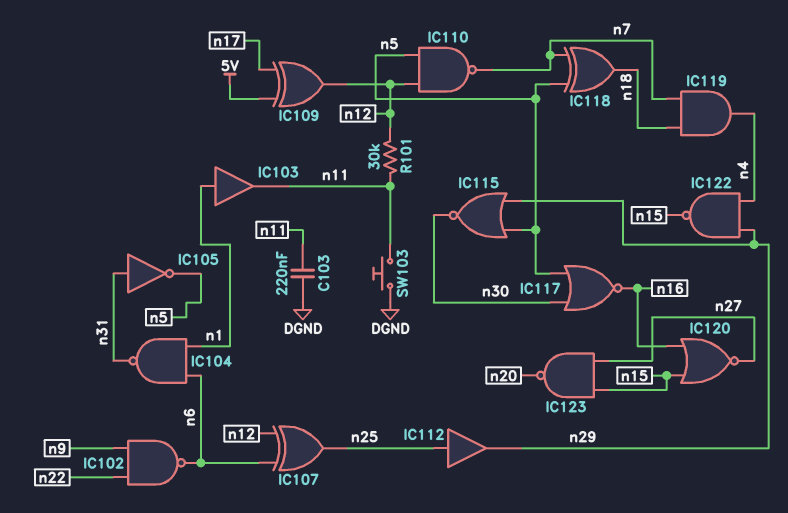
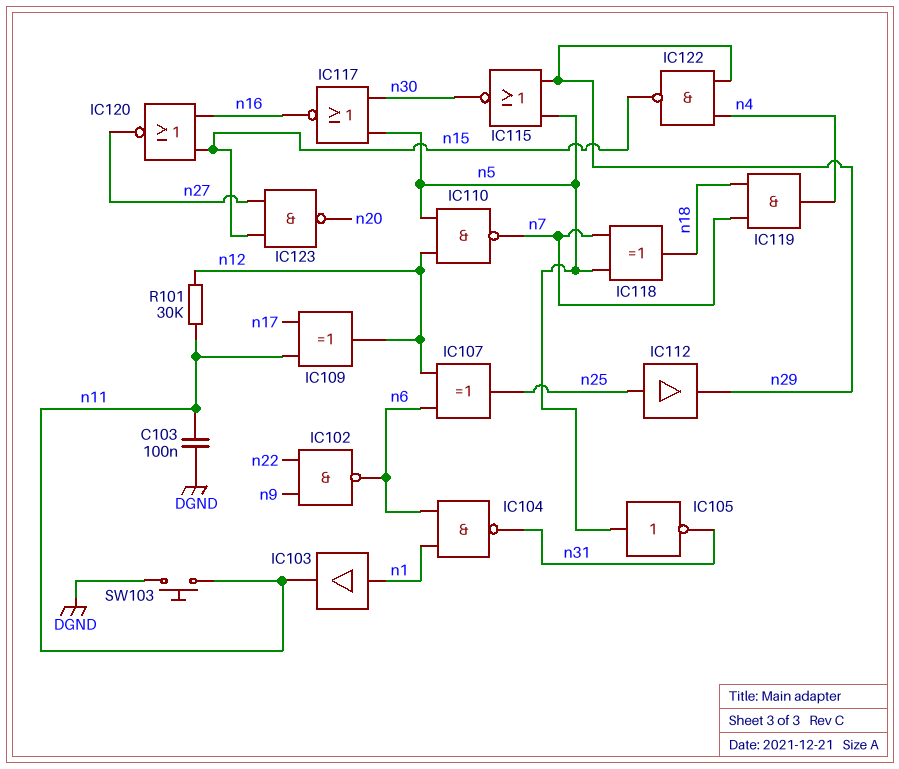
C103: 220nF (DGND, n11) -> 100nF (DGND, n11)
IC105: NOT (in n31, out n5) -> NOT (in n5, out n31)
IC109: XOR (in 5V, in n17, out n12) -> XOR (in n11, in n17, out n12)

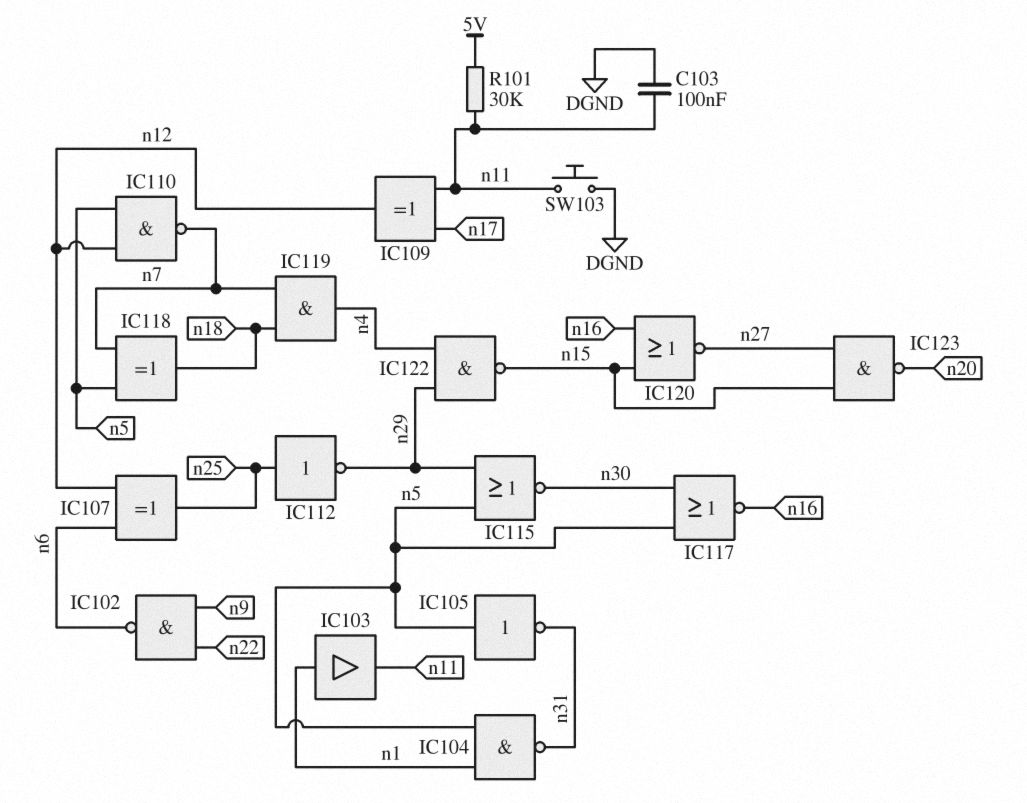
IC104: NAND (in n1, in n6, out n31) -> NAND (in n1, in n5, out n31)
IC112: buffer (in n25, out n29) -> NOT (in n25, out n29)
R101: 30k (n11, n12) -> 30k (5V, n11)

